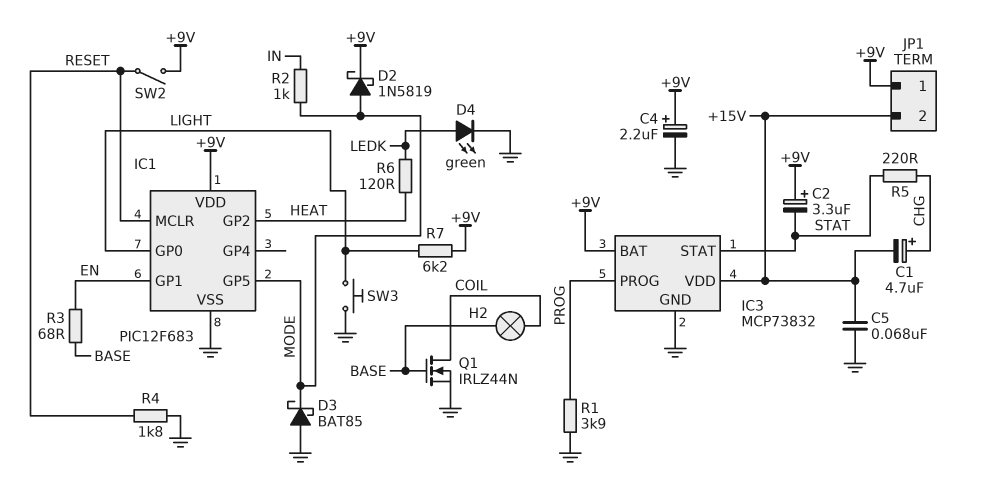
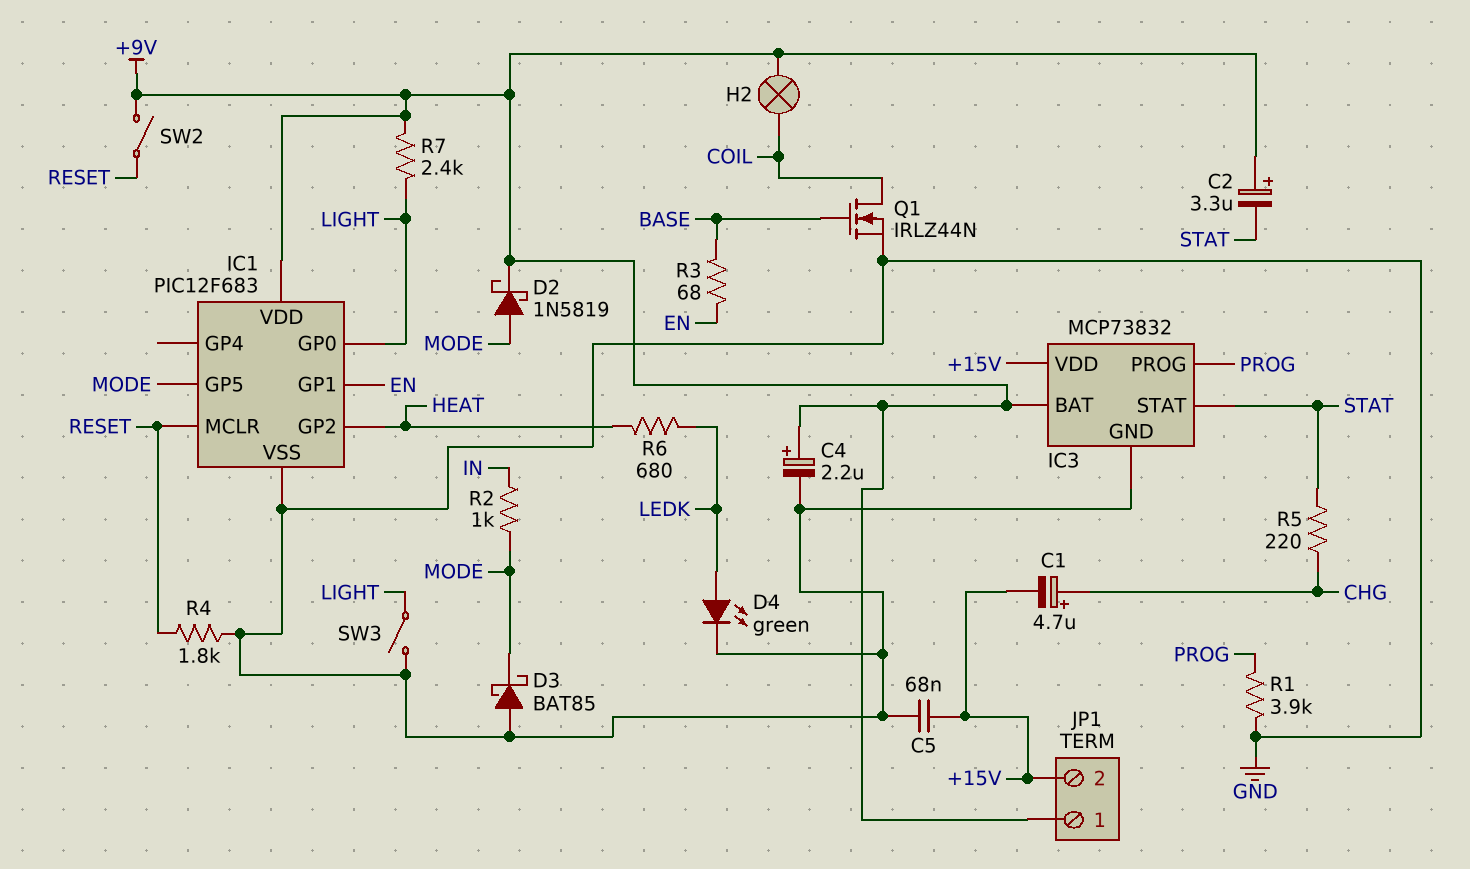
H2: lamp (BASE, COIL) -> lamp (+9V, COIL)
R6: 120 (HEAT, LEDK) -> 680 (HEAT, LEDK)
R7: 6.2k (+9V, LIGHT) -> 2.4k (+9V, LIGHT)
SW3: button (GND, LIGHT) -> switch (GND, LIGHT)

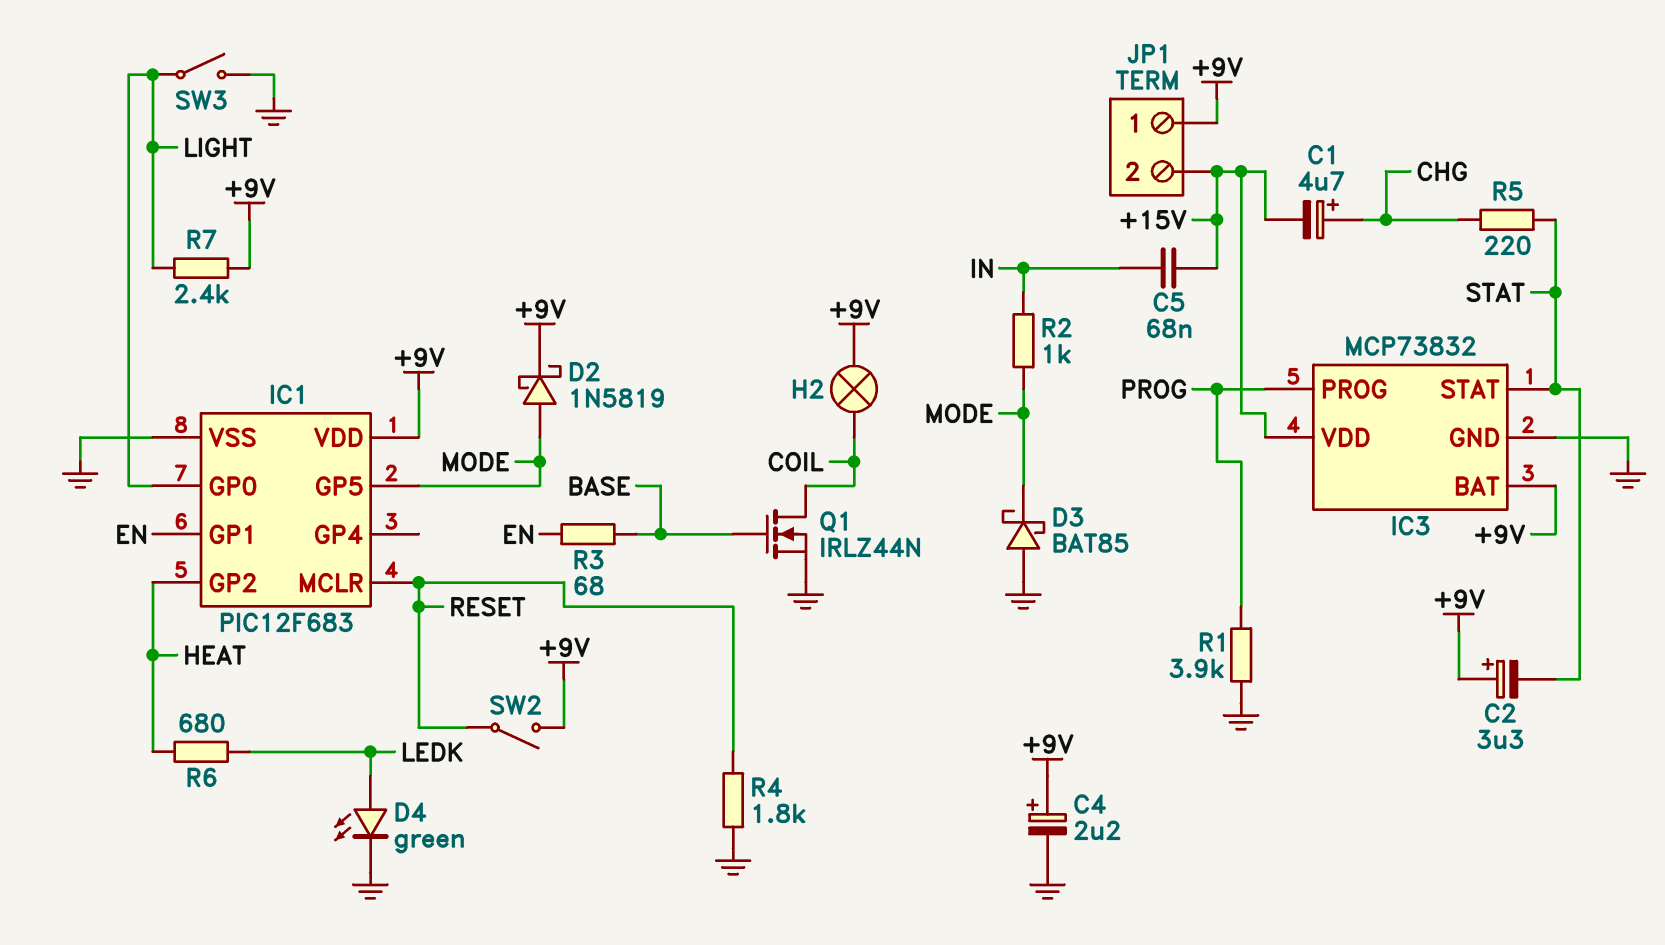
C5: 68nF (+15V, GND) -> 68nF (+15V, IN)

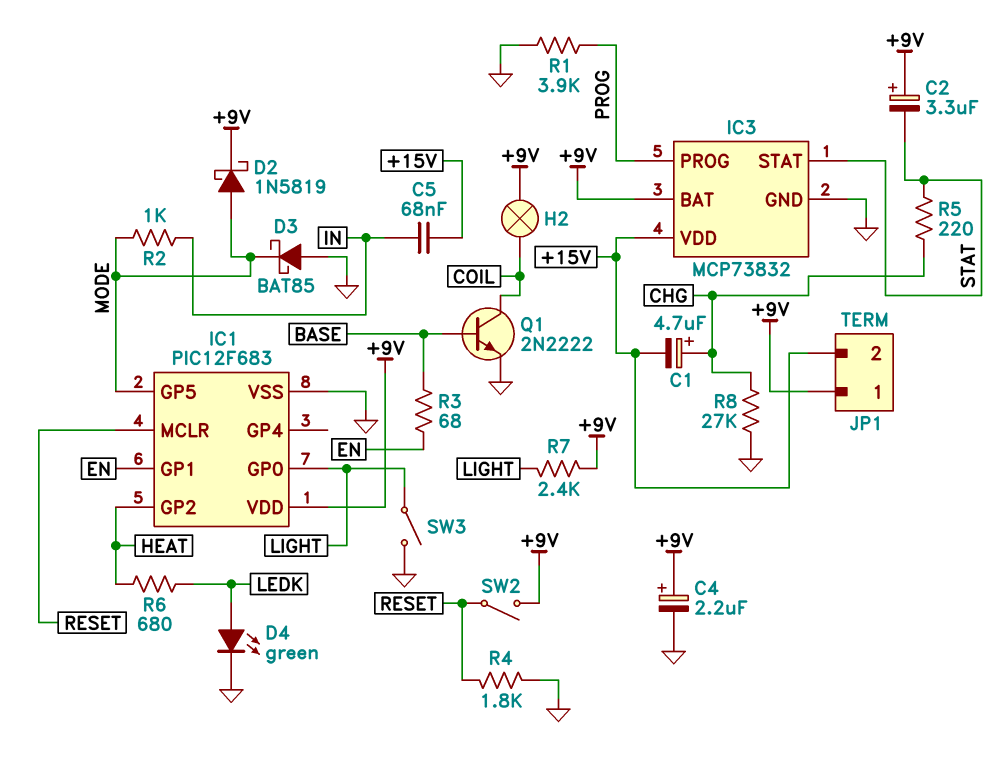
Q1: NMOS IRLZ44N (G BASE, D COIL, S GND) -> NPN 2N2222 (B BASE, C COIL, E GND)
R8: none -> 27k (CHG, GND)

